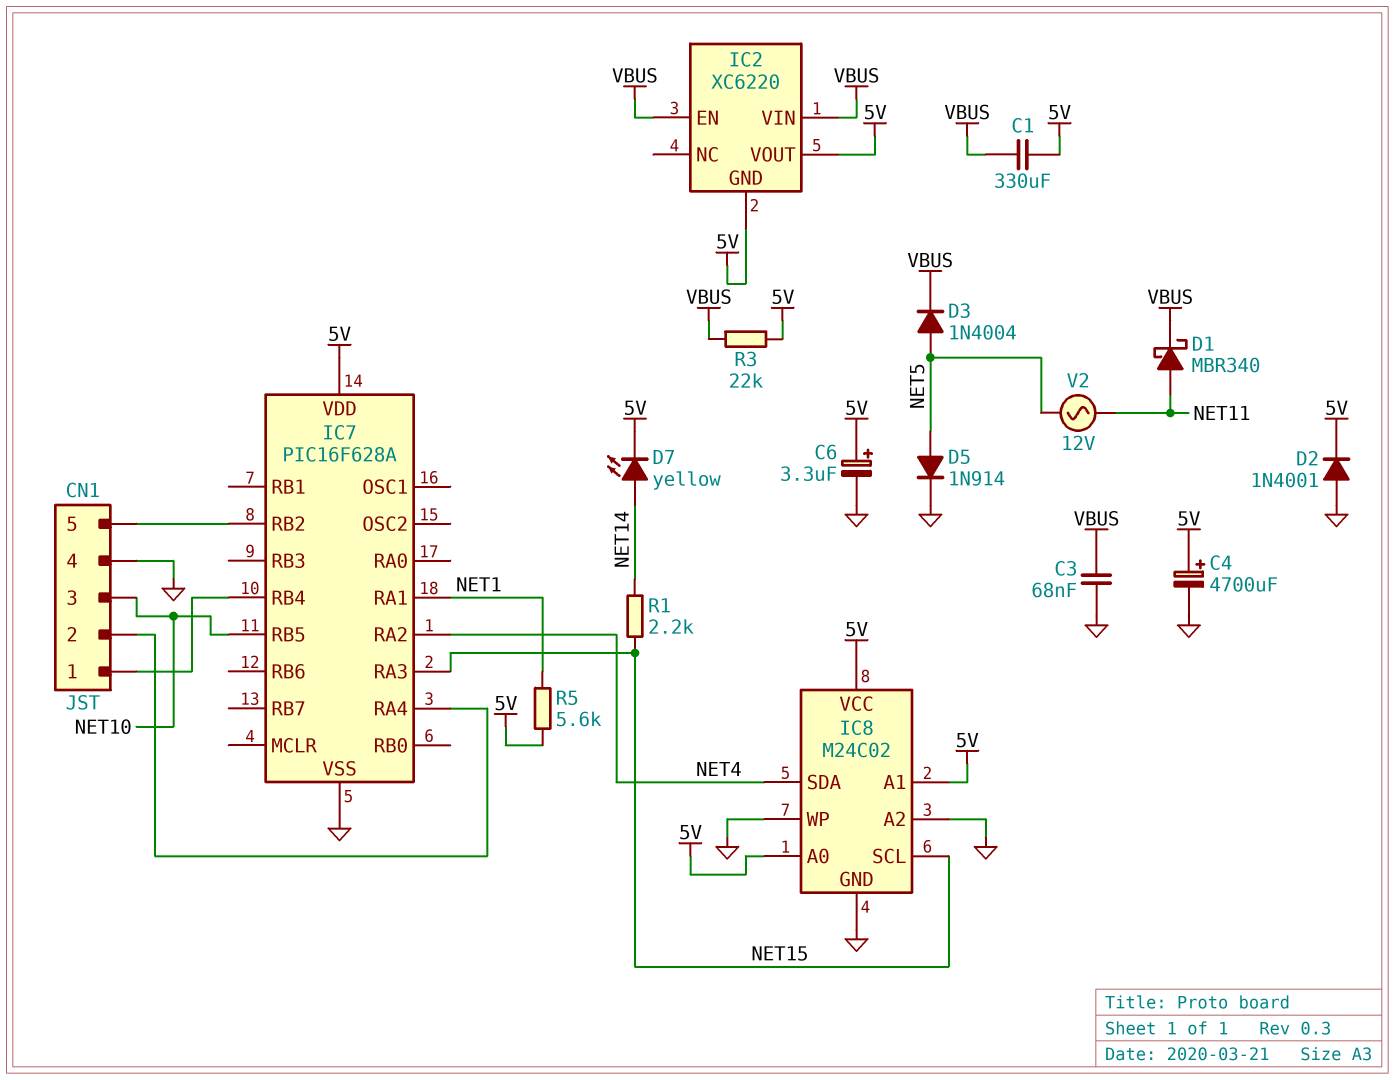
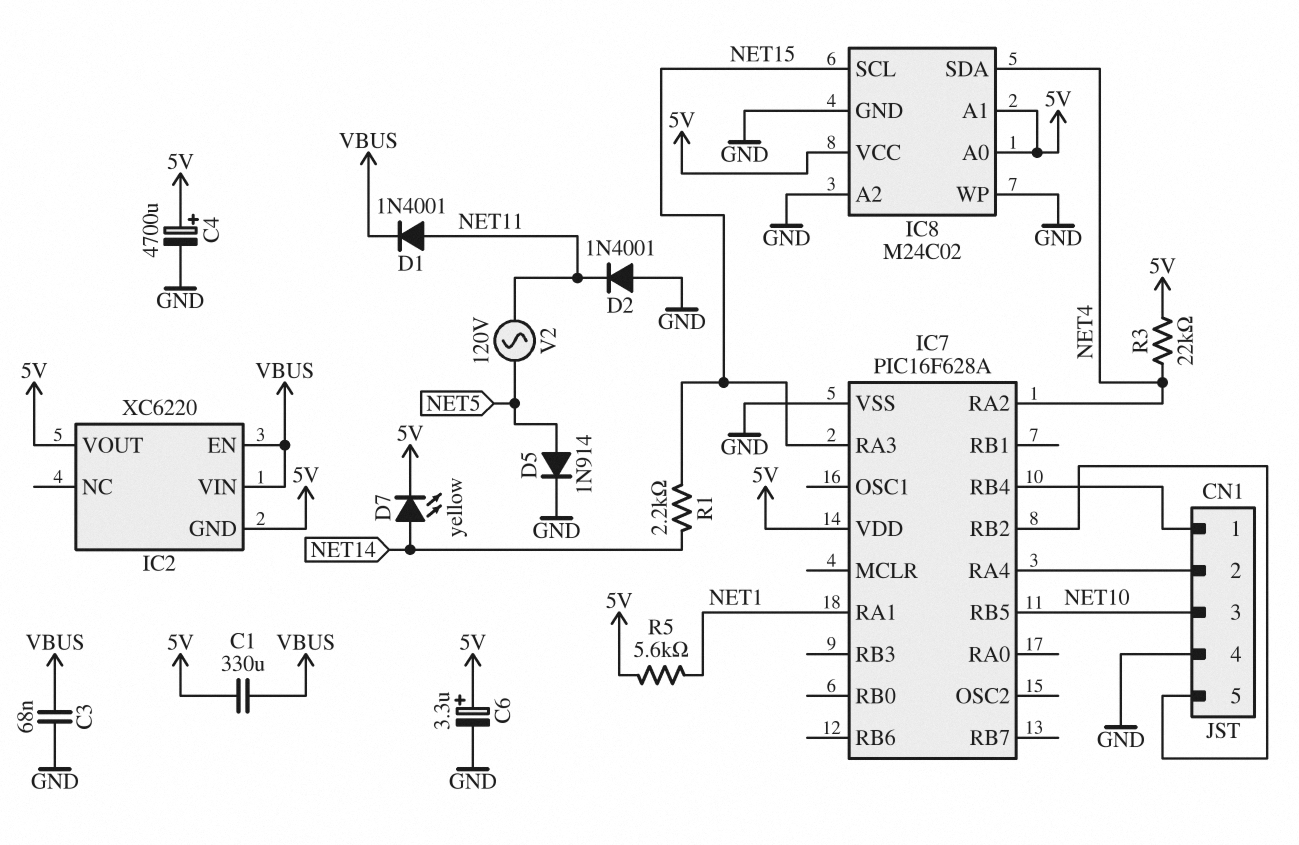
D1: schottky MBR340 (A NET11, K VBUS) -> diode 1N4001 (A NET11, K VBUS)
D2: diode 1N4001 (A GND, K 5V) -> diode 1N4001 (A GND, K NET11)
D3: diode 1N4004 (A NET5, K VBUS) -> none
R3: 22k (5V, VBUS) -> 22k (5V, NET4)
V2: AC 12V (NET5, NET11) -> AC 120V (NET5, NET11)

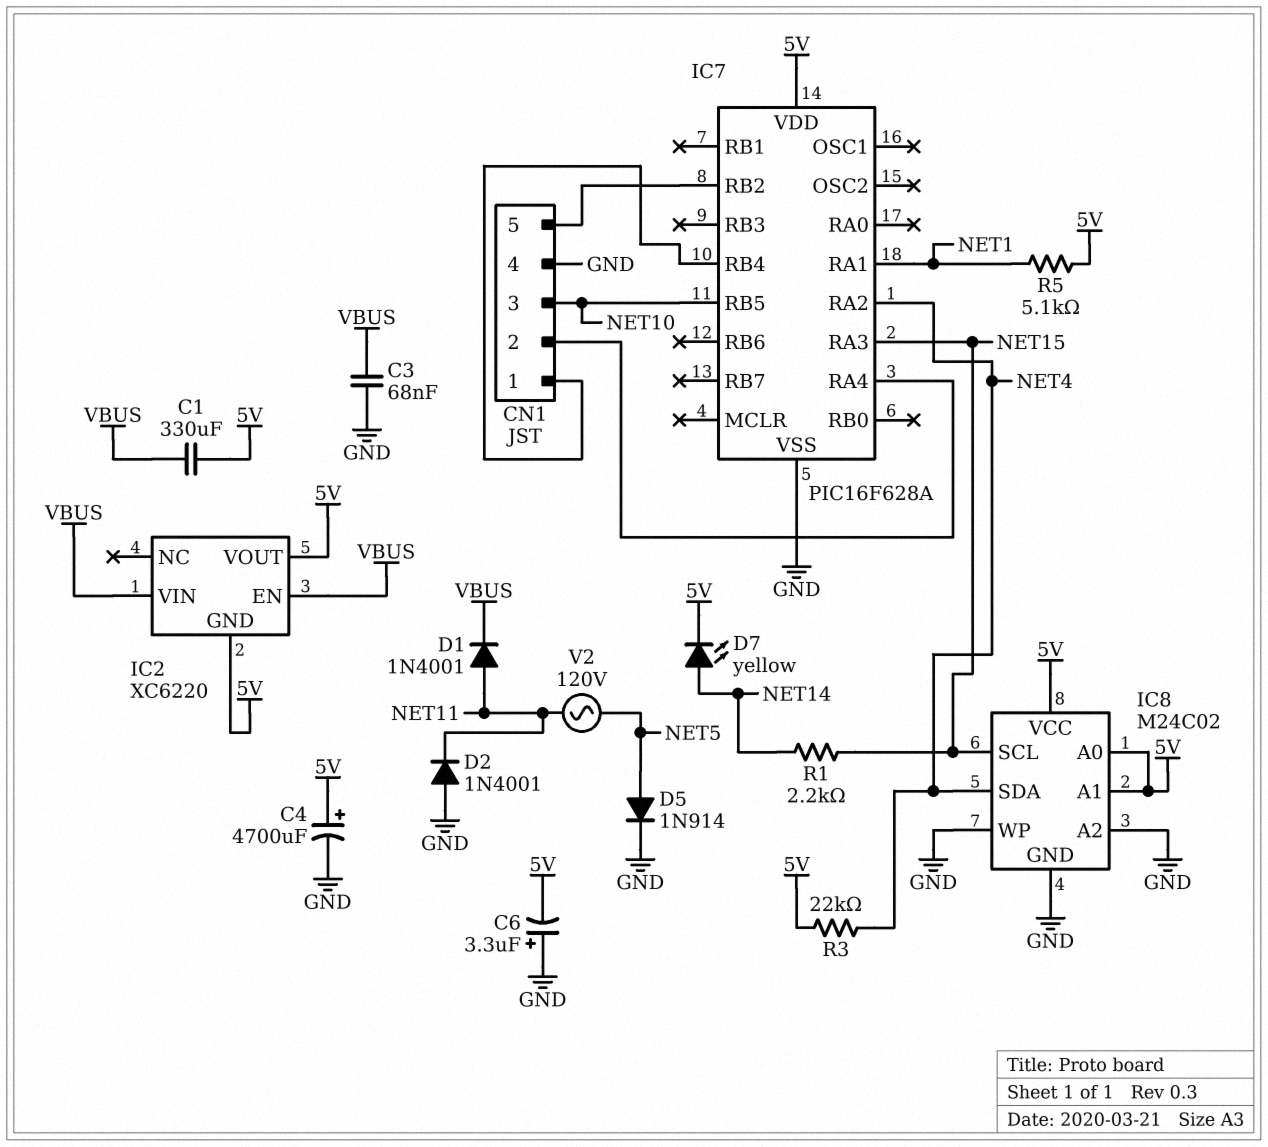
C6: 3.3uF (plus 5V, minus GND) -> 3.3uF (plus GND, minus 5V)
R5: 5.6k (5V, NET1) -> 5.1k (5V, NET1)

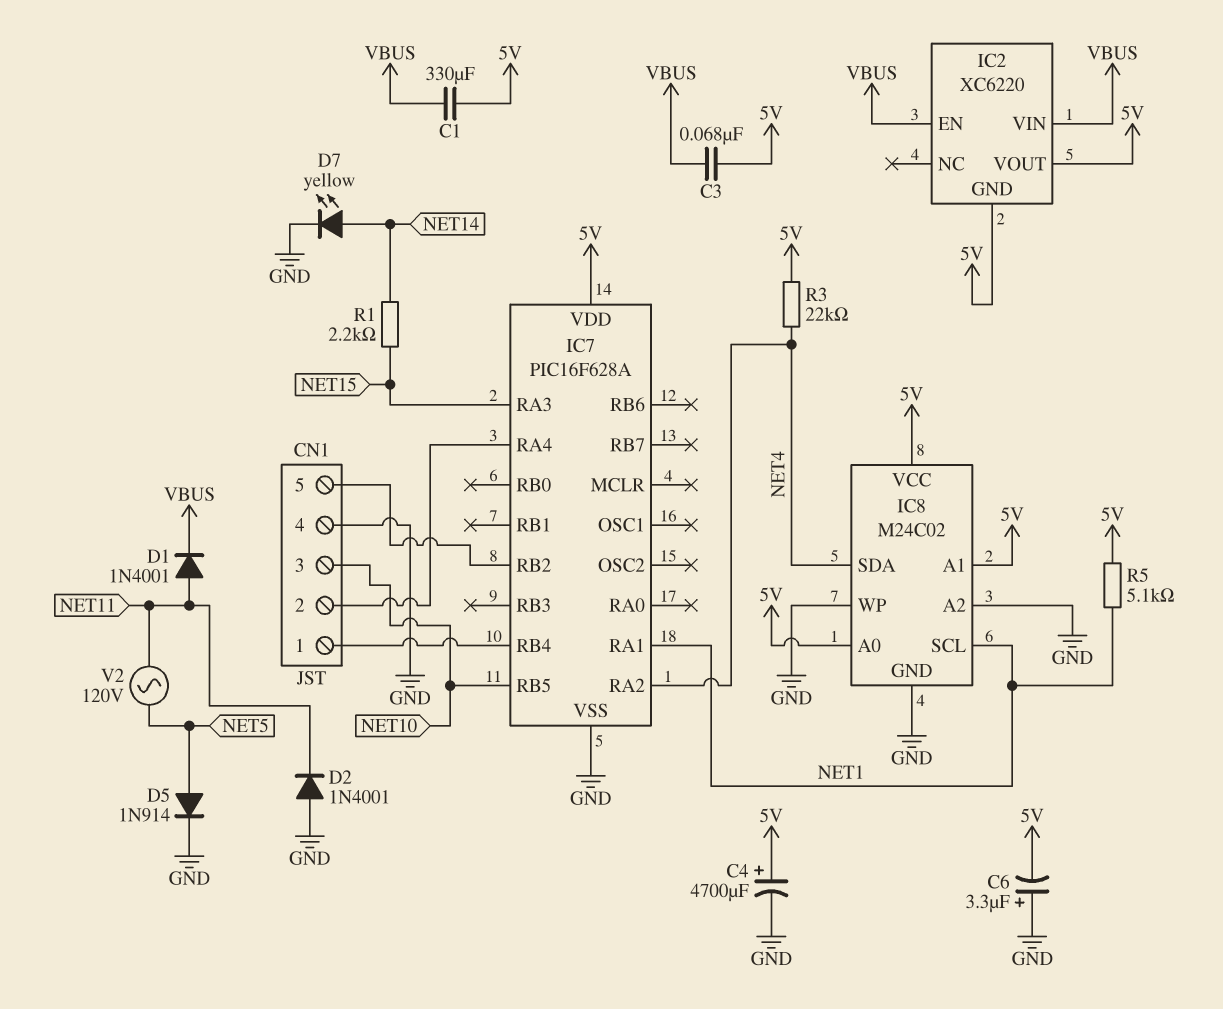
C3: 68nF (GND, VBUS) -> 68nF (5V, VBUS)
D7: LED yellow (A NET14, K 5V) -> LED yellow (A NET14, K GND)
IC8 pin SCL: NET15 -> NET1

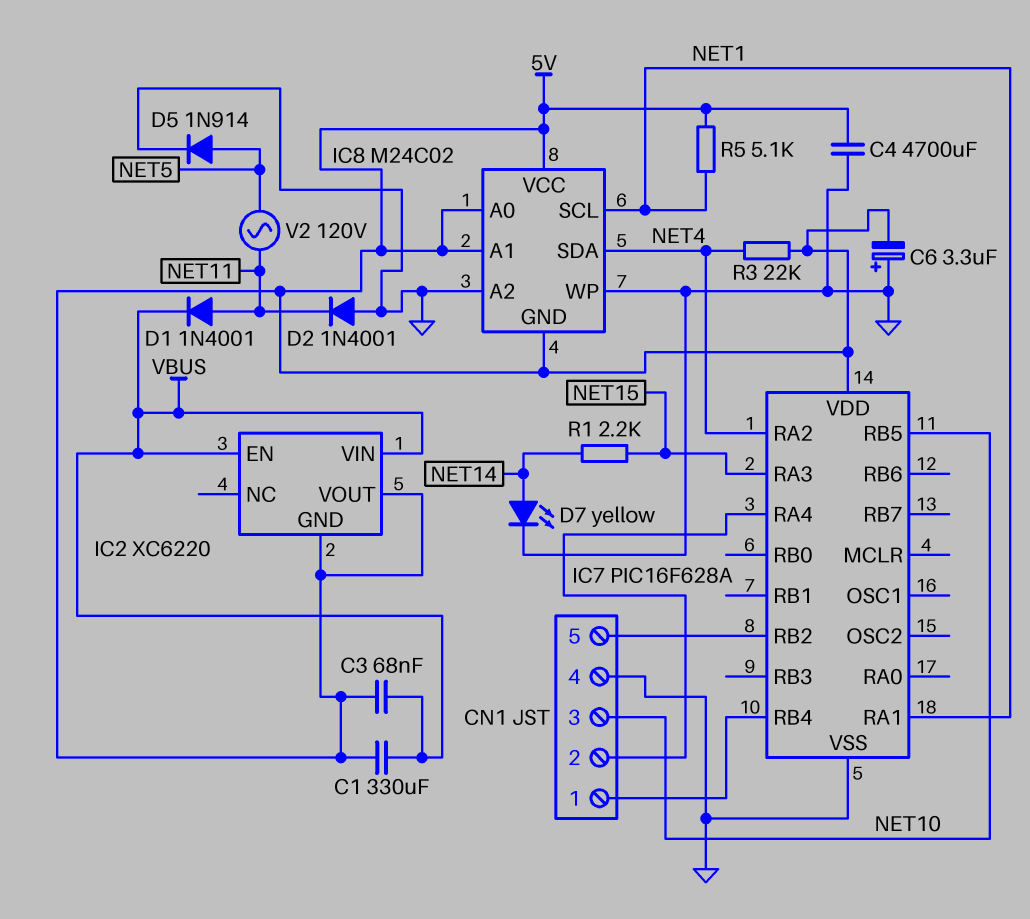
C4: 4700uF (plus 5V, minus GND) -> 4700uF (5V, GND)
IC8 pin GND: GND -> 5V

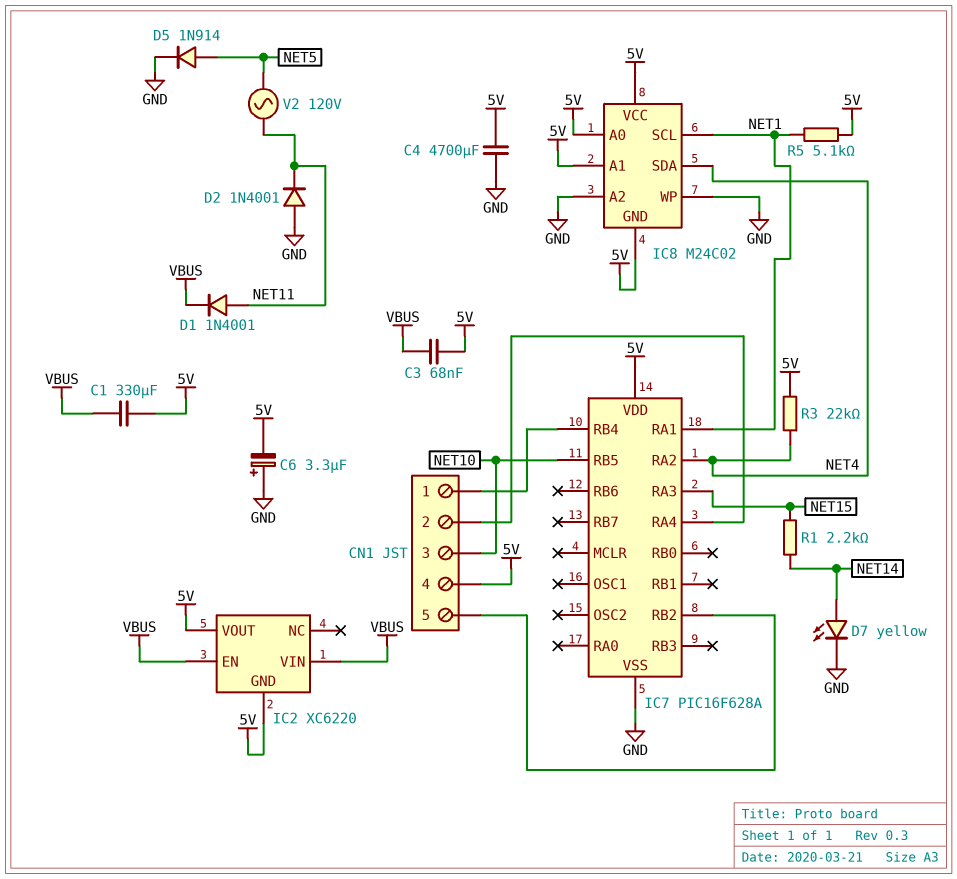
CN1 pin 4: GND -> 5V

